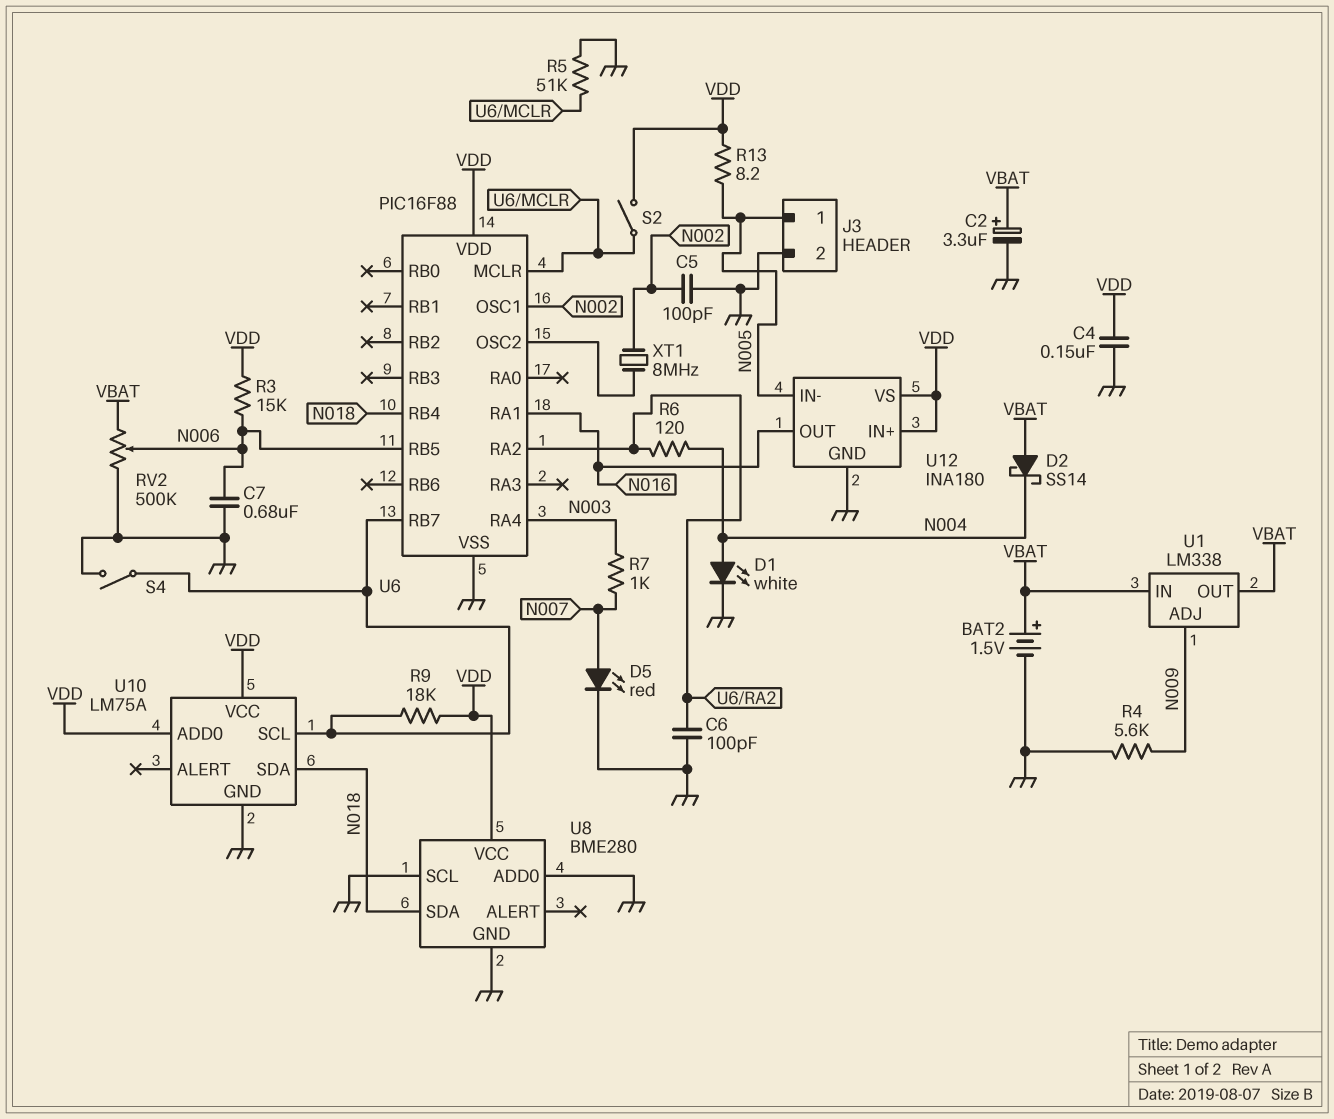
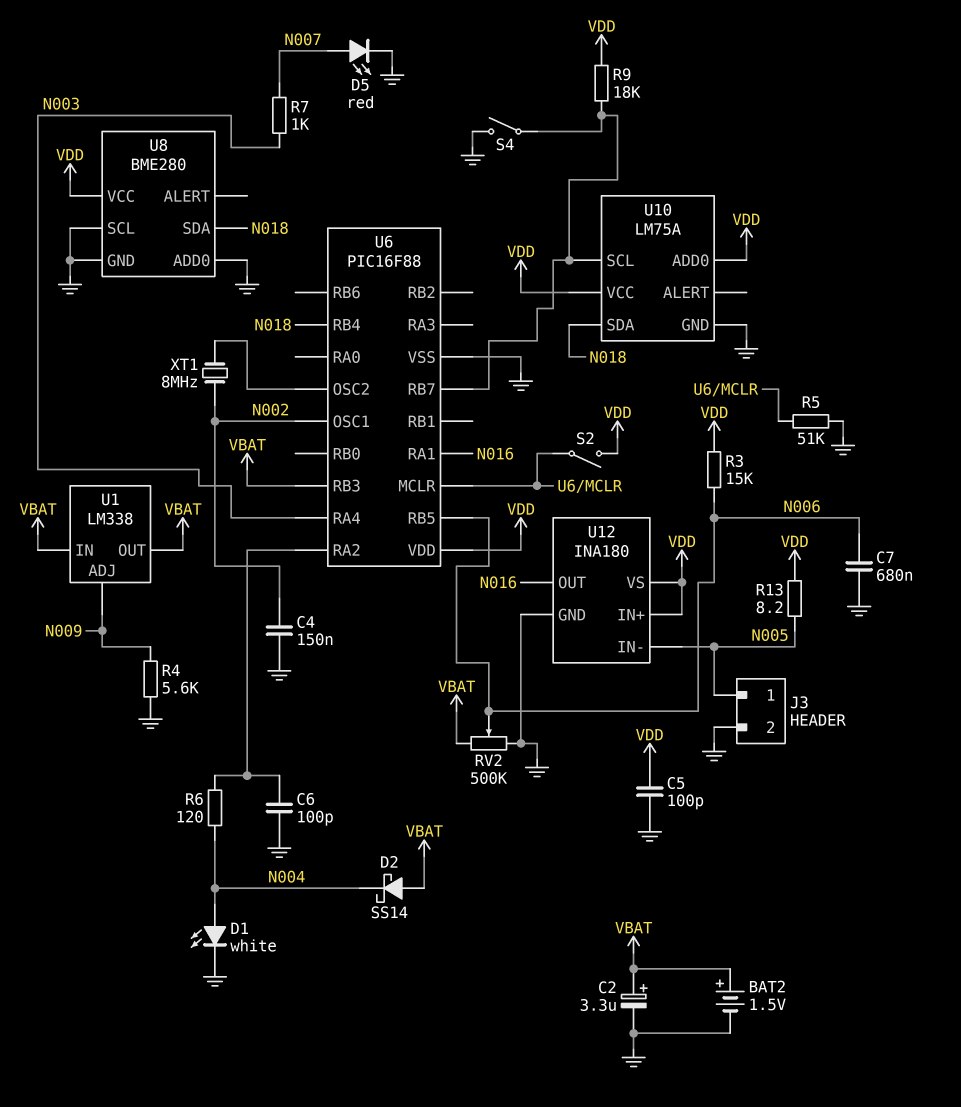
C4: 150nF (GND, VDD) -> 150nF (GND, N002)
C5: 100pF (GND, N002) -> 100pF (GND, VDD)
U6 pin RB3: none -> VBAT

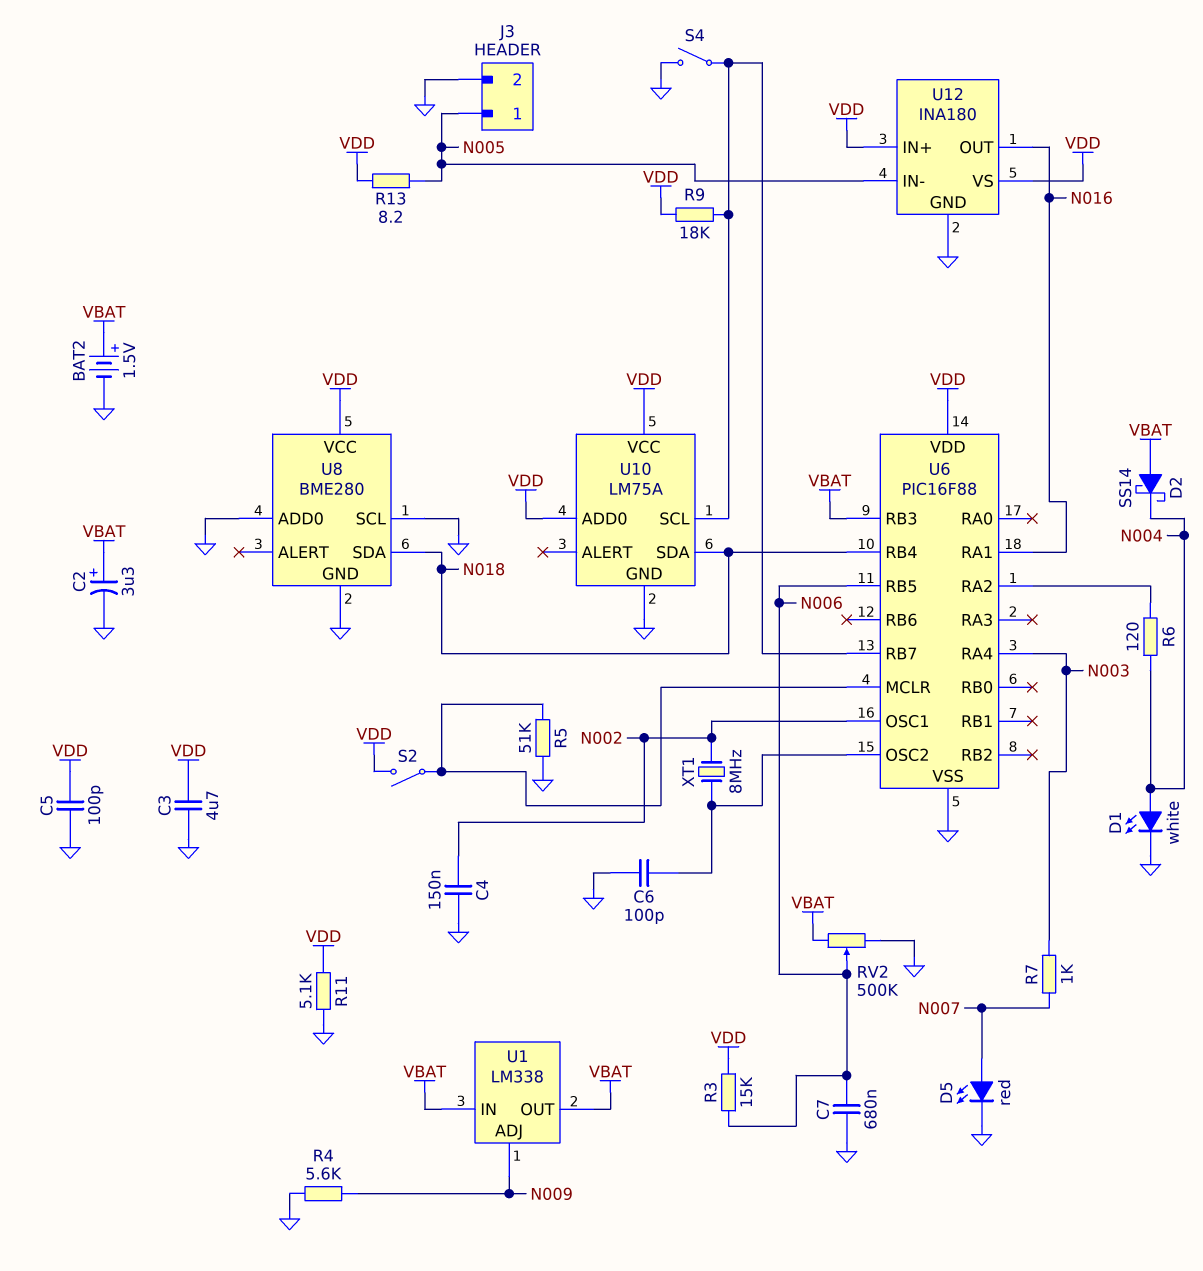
C3: none -> 4.7uF (GND, VDD)
C6: 100pF (GND, U6/RA2) -> 100pF (GND, U6/OSC2)
R11: none -> 5.1k (GND, VDD)

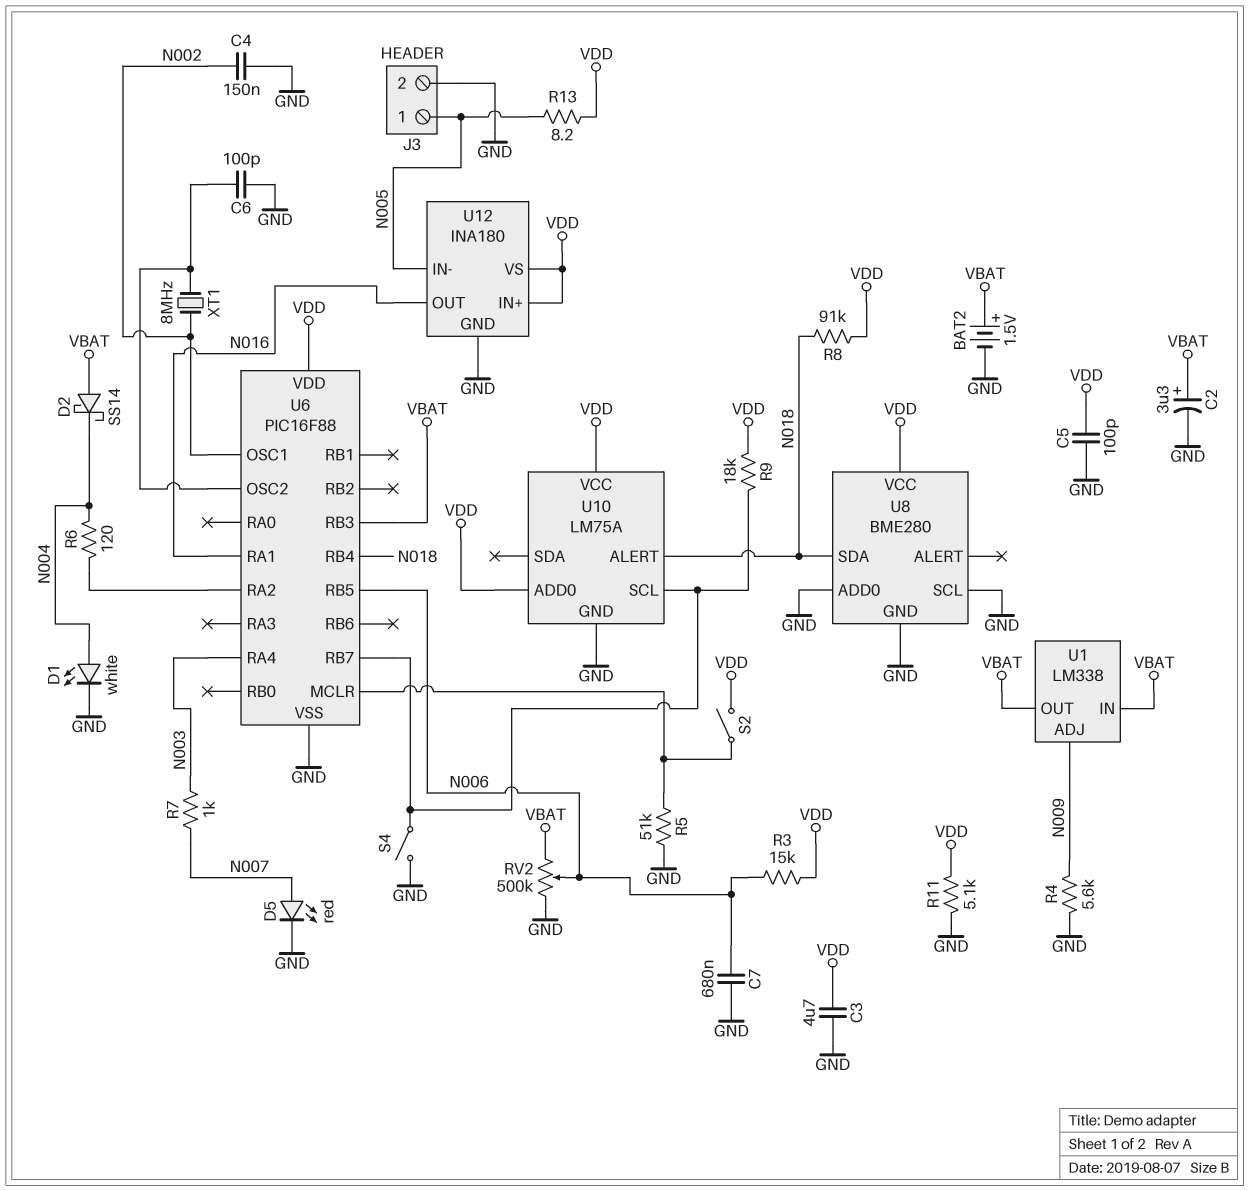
R8: none -> 91k (N018, VDD)
U10 pin ALERT: none -> N018
U10 pin SDA: N018 -> none

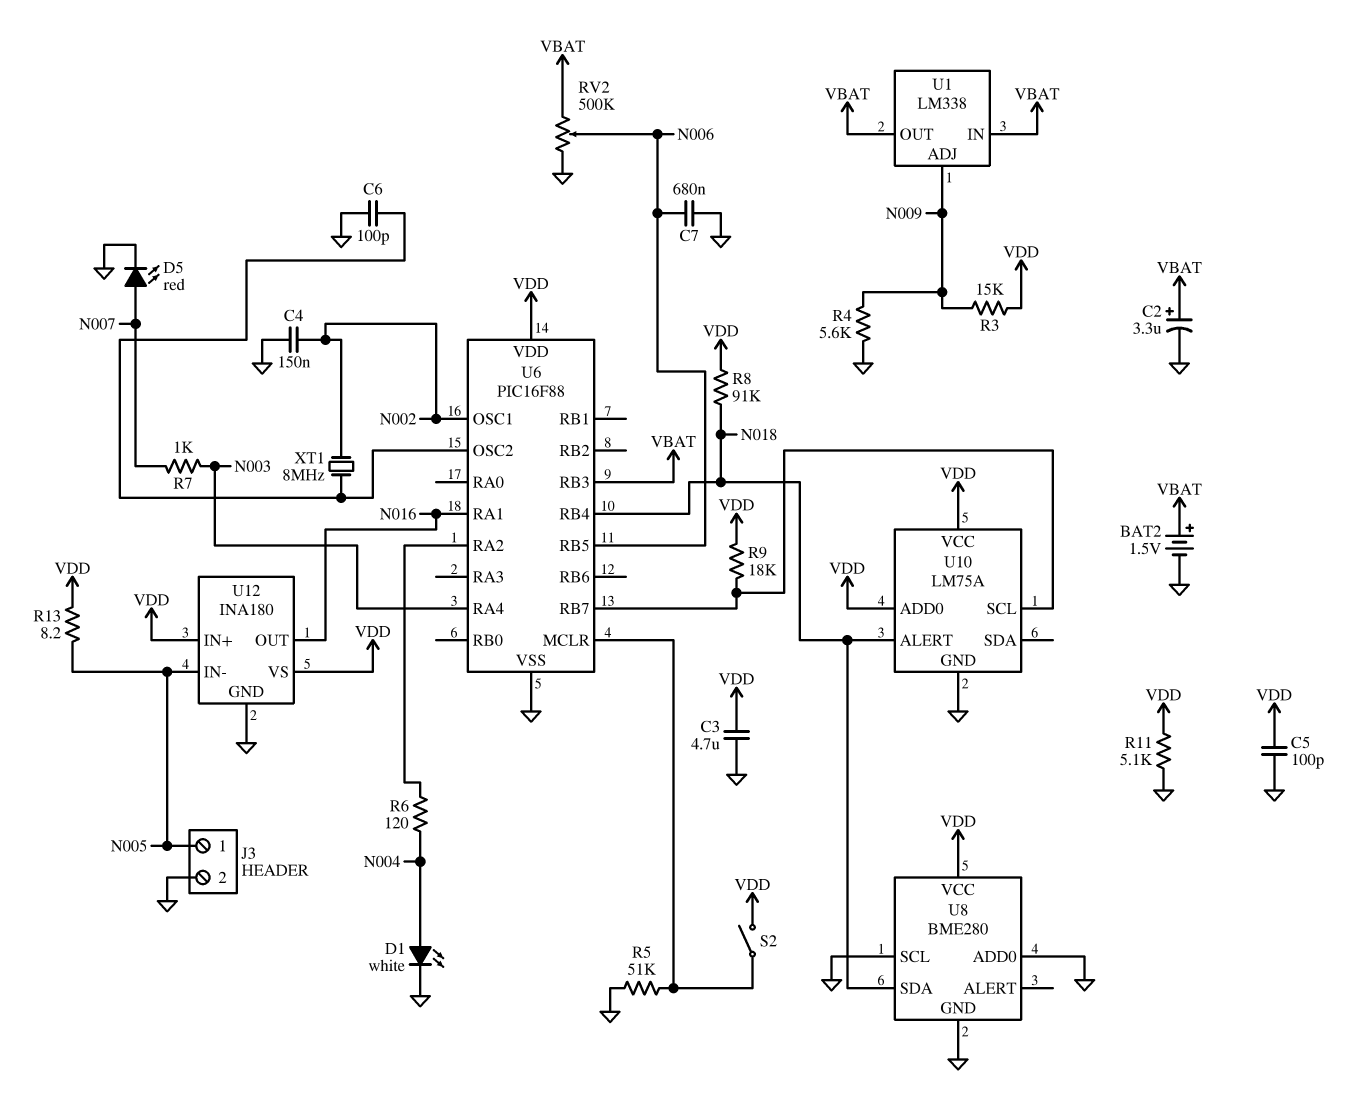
D2: schottky SS14 (A VBAT, K N004) -> none
R3: 15k (N006, VDD) -> 15k (N009, VDD)
S4: switch (GND, U6/RB7) -> none

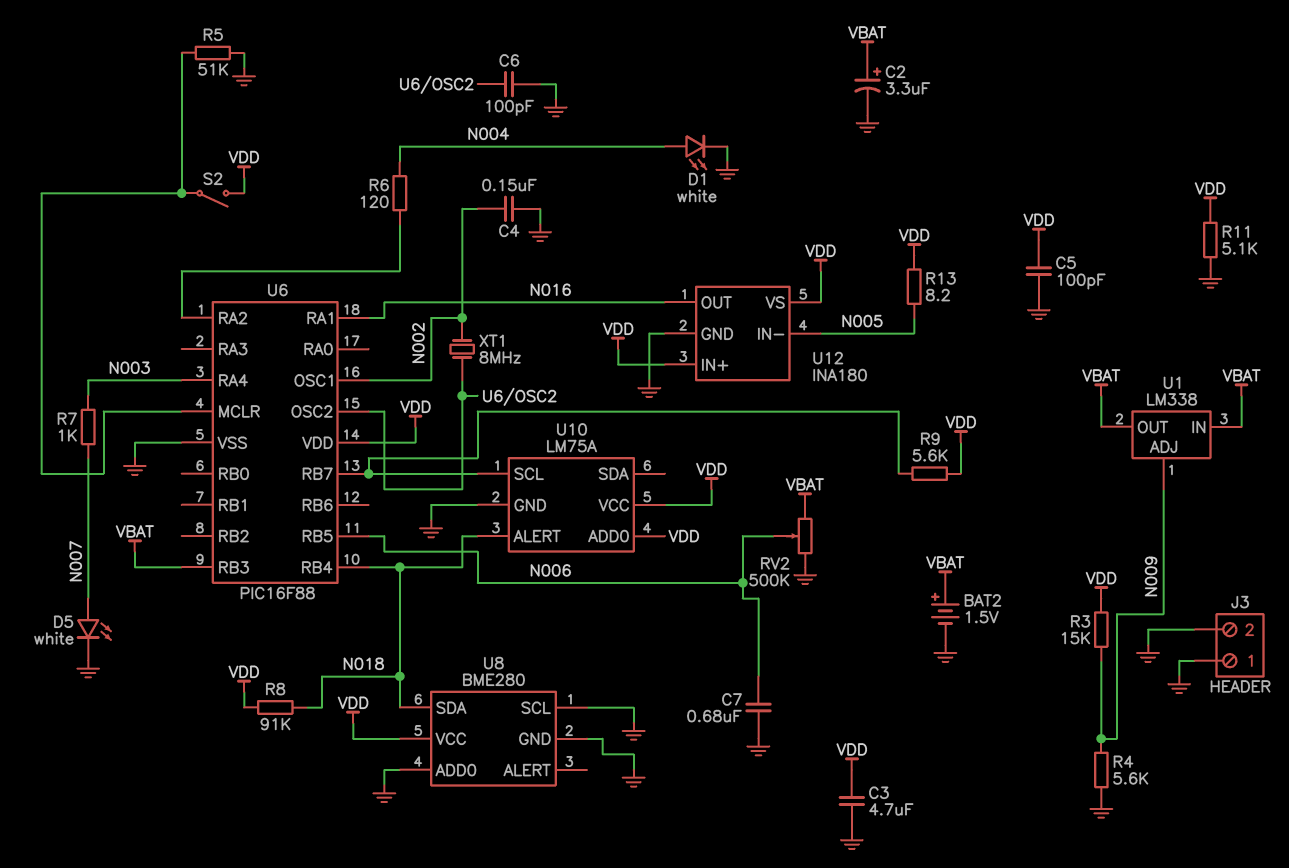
D5: LED red (A N007, K GND) -> LED white (A N007, K GND)
J3 pin 1: N005 -> GND
R9: 18k (U6/RB7, VDD) -> 5.6k (U6/RB7, VDD)

